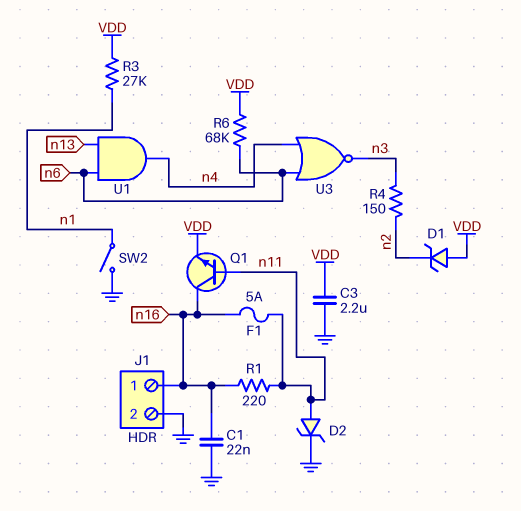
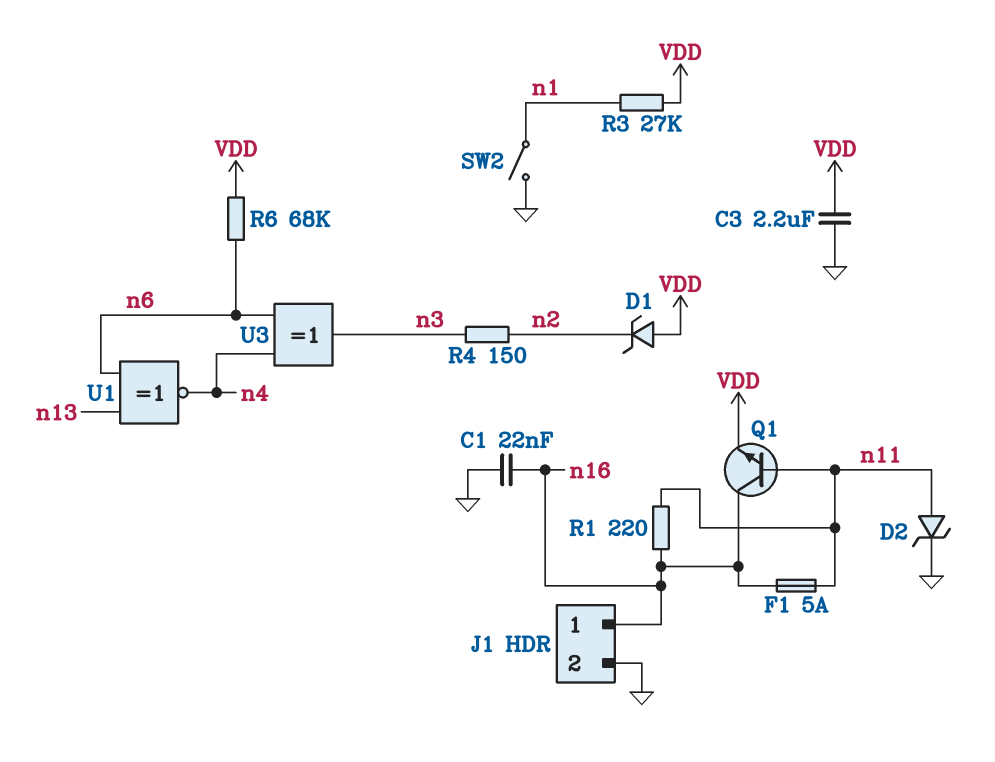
U1: AND (in n6, in n13, out n4) -> XNOR (in n6, in n13, out n4)
U3: NOR (in n4, in n6, out n3) -> XOR (in n4, in n6, out n3)

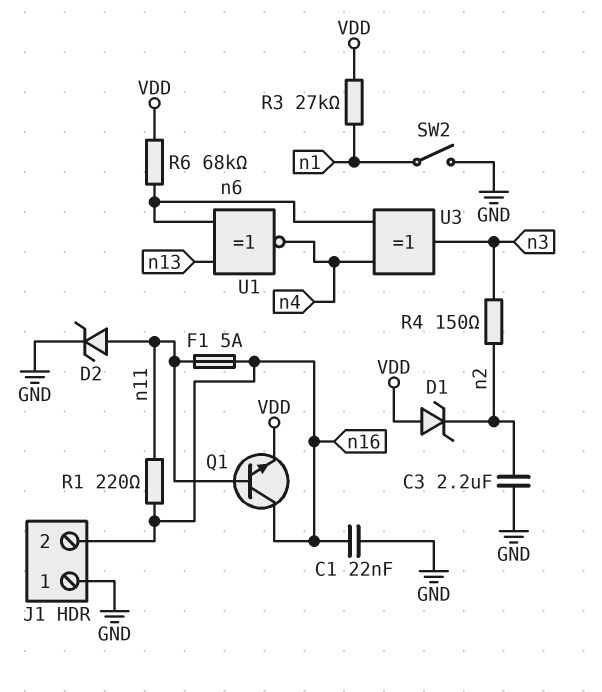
C3: 2.2uF (GND, VDD) -> 2.2uF (GND, n2)
J1 pin 1: n16 -> GND
J1 pin 2: GND -> n16

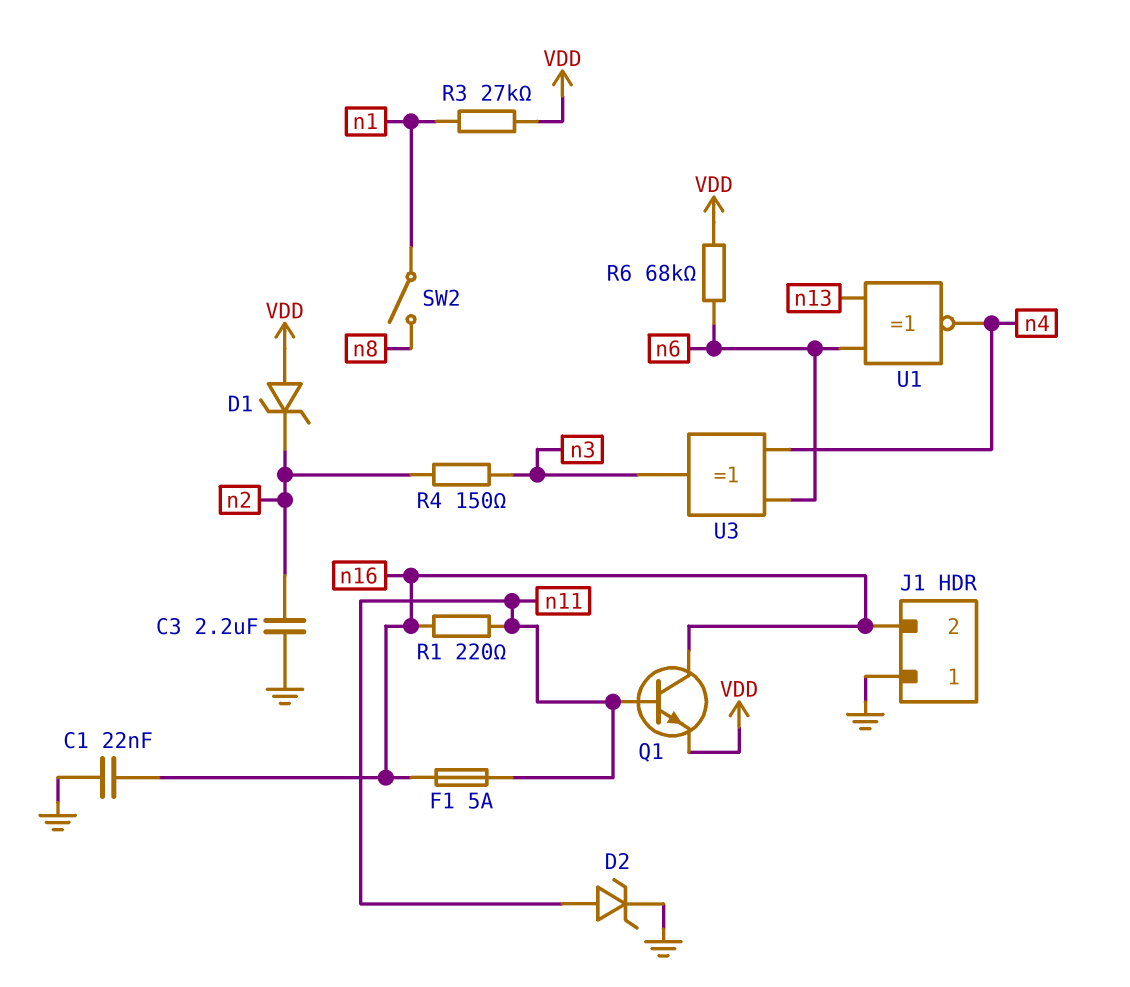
SW2: switch (GND, n1) -> switch (n1, n8)

